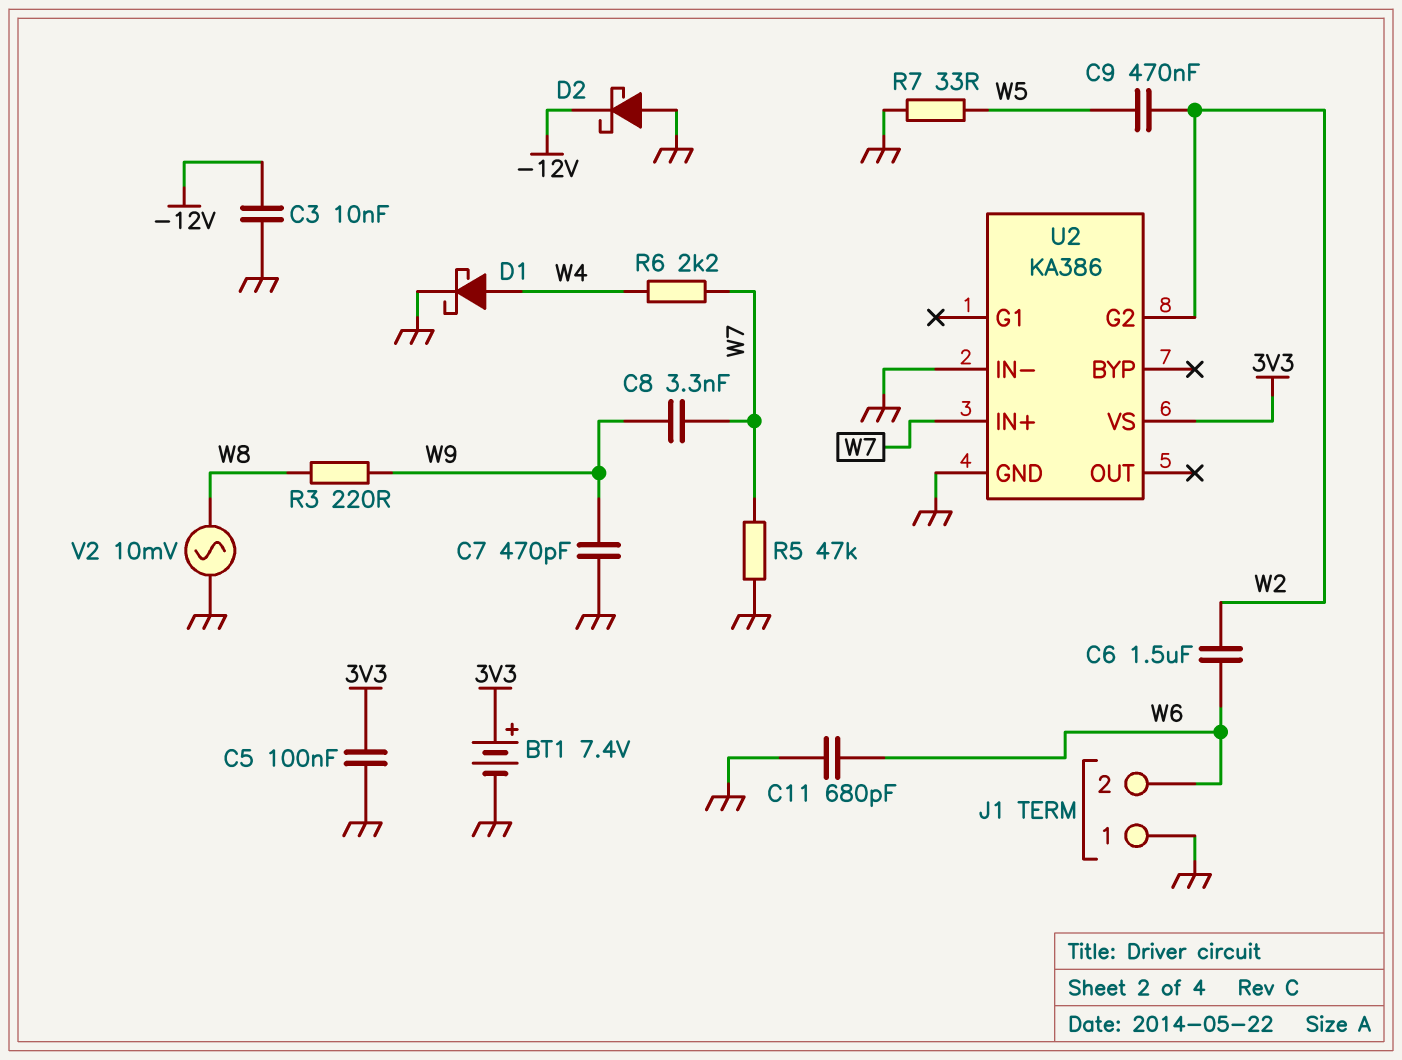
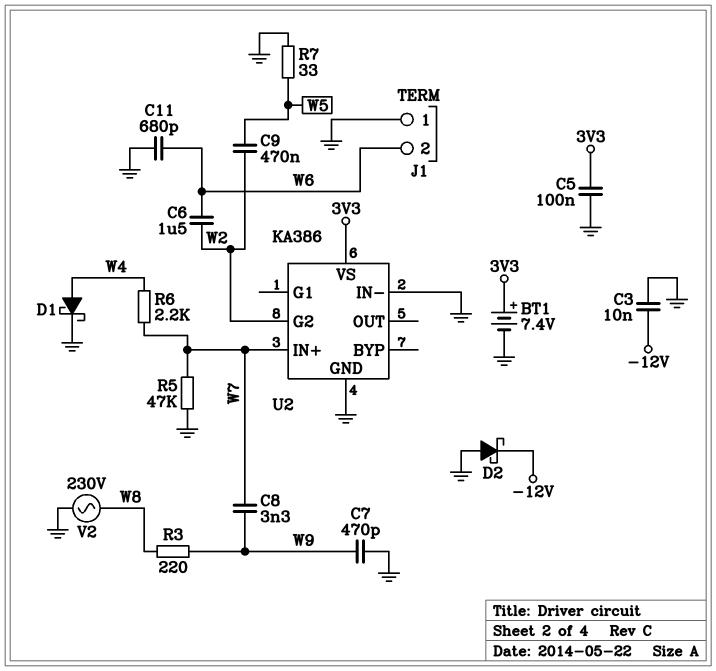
V2: AC 10mV (GND, W8) -> AC 230V (GND, W8)

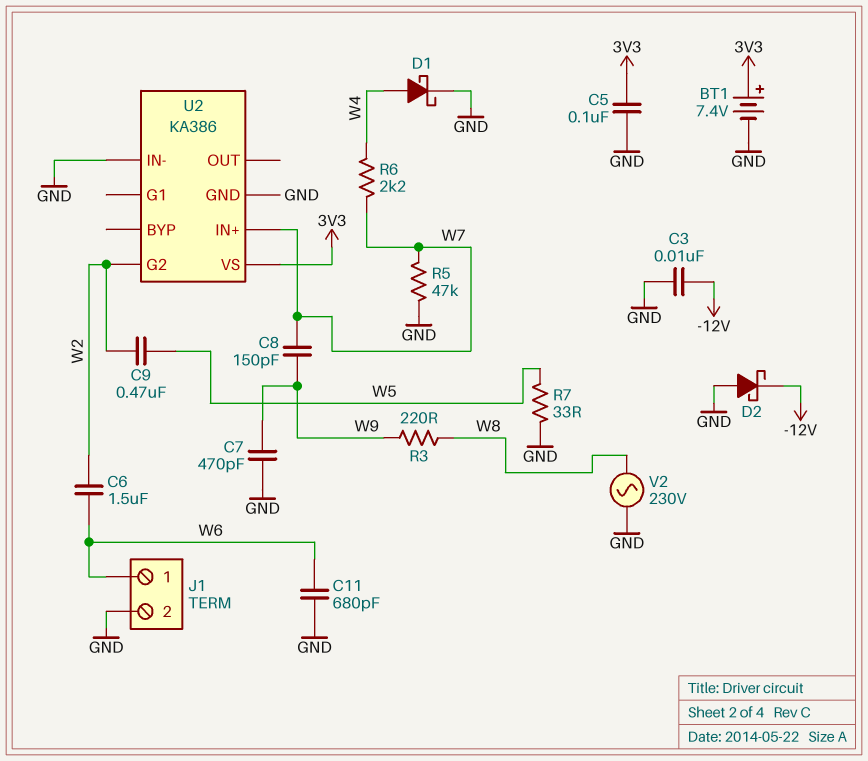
C8: 3.3nF (W7, W9) -> 150pF (W7, W9)
J1 pin 1: GND -> W6
J1 pin 2: W6 -> GND

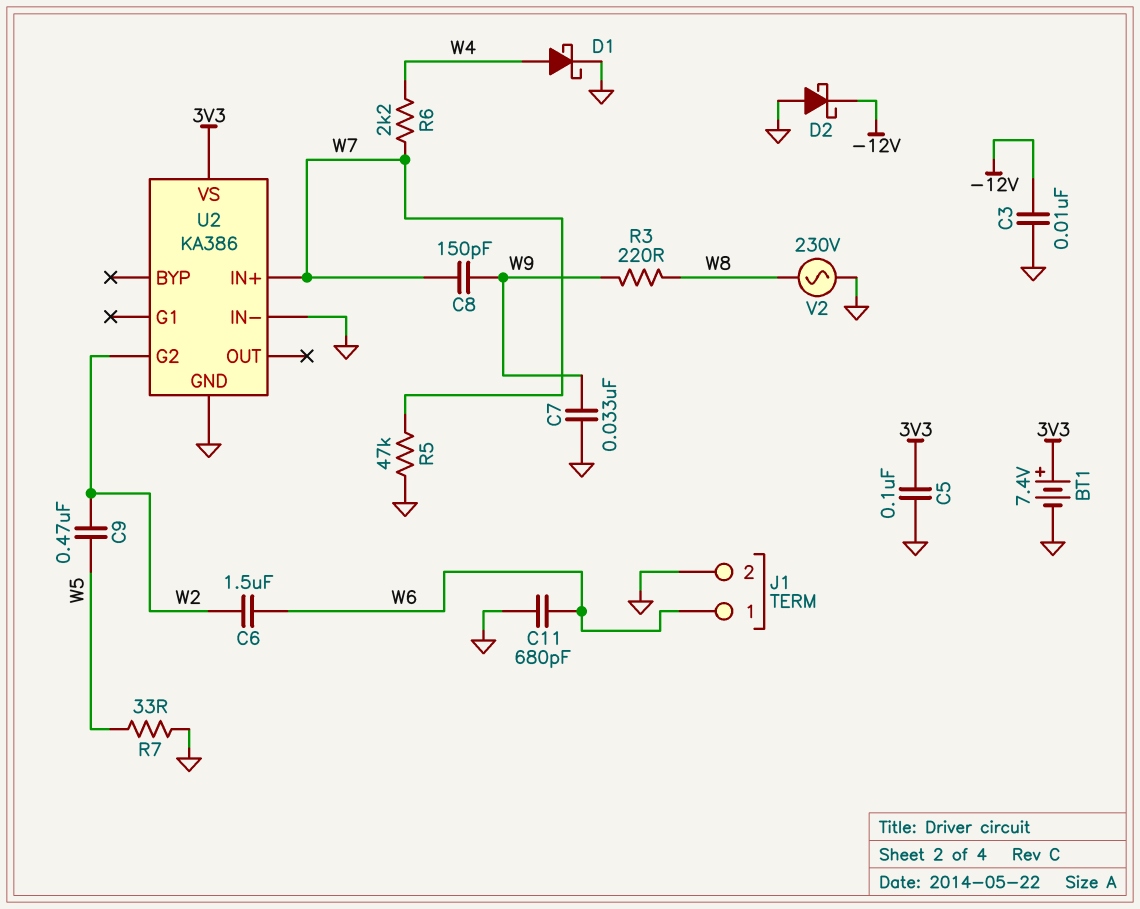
C7: 470pF (GND, W9) -> 33nF (GND, W9)

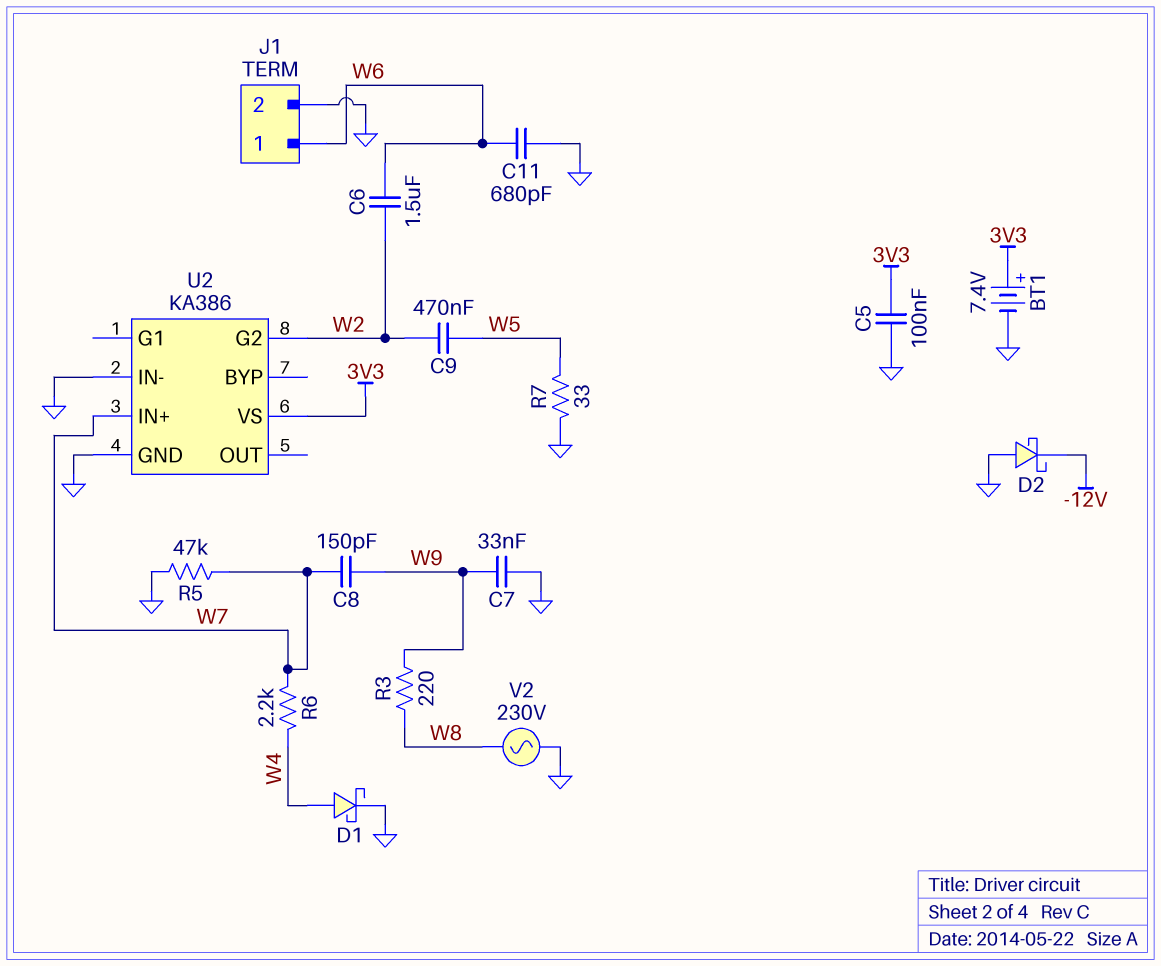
C3: 10nF (-12V, GND) -> none

